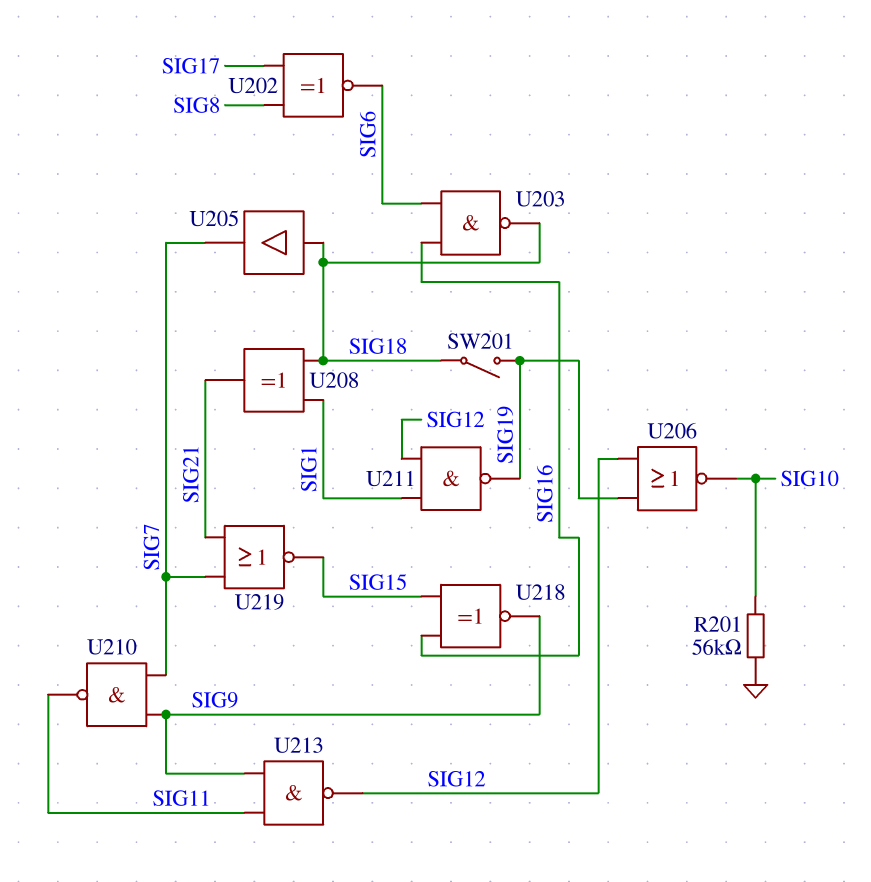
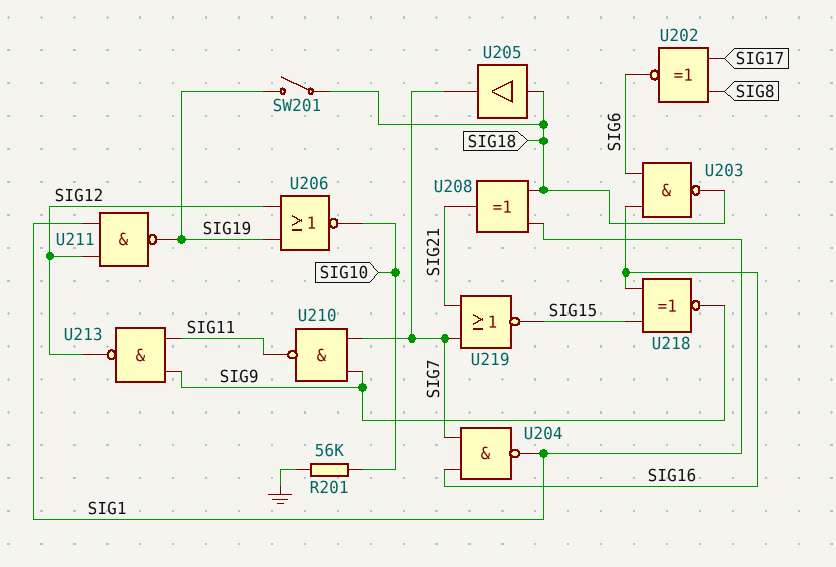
U204: none -> NAND (in SIG7, in SIG16, out SIG1)

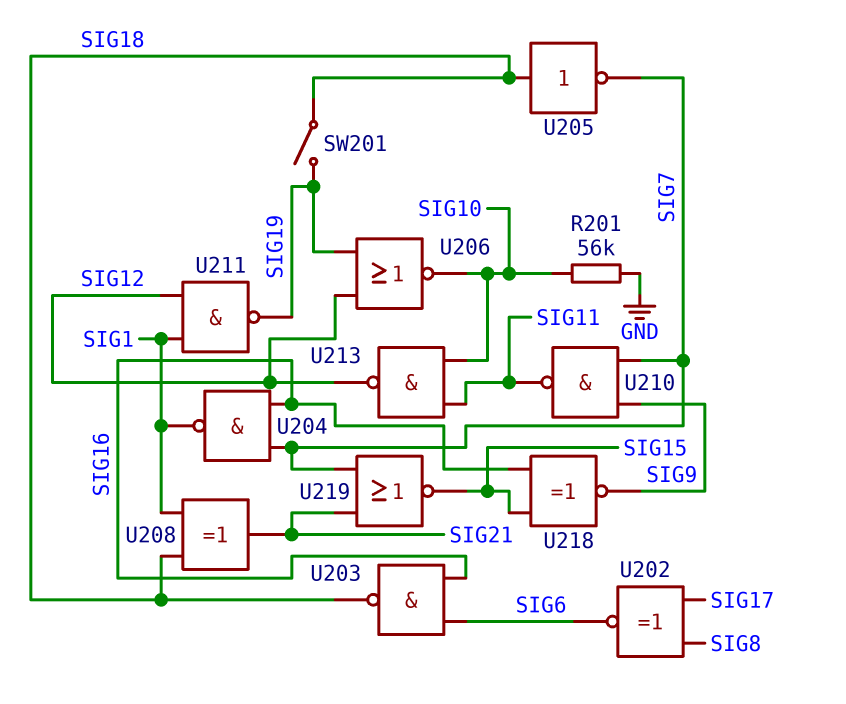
U205: buffer (in SIG18, out SIG7) -> NOT (in SIG18, out SIG7)
U213: NAND (in SIG9, in SIG11, out SIG12) -> NAND (in SIG10, in SIG11, out SIG12)

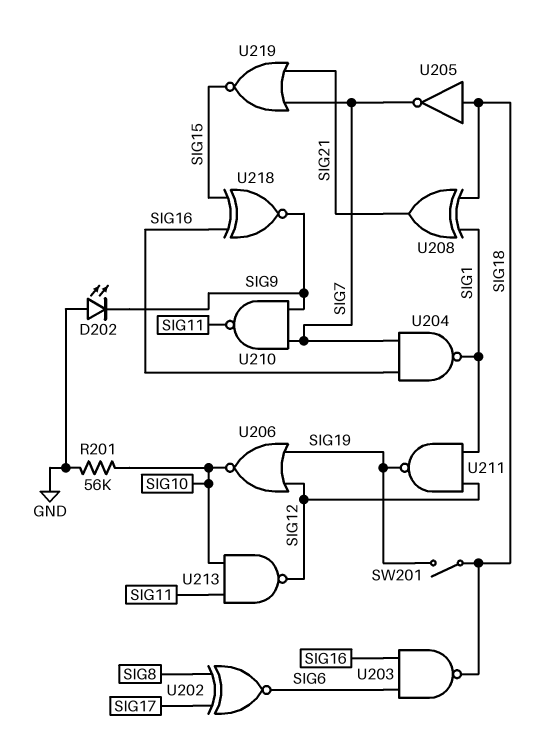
D202: none -> LED (A GND, K SIG9)

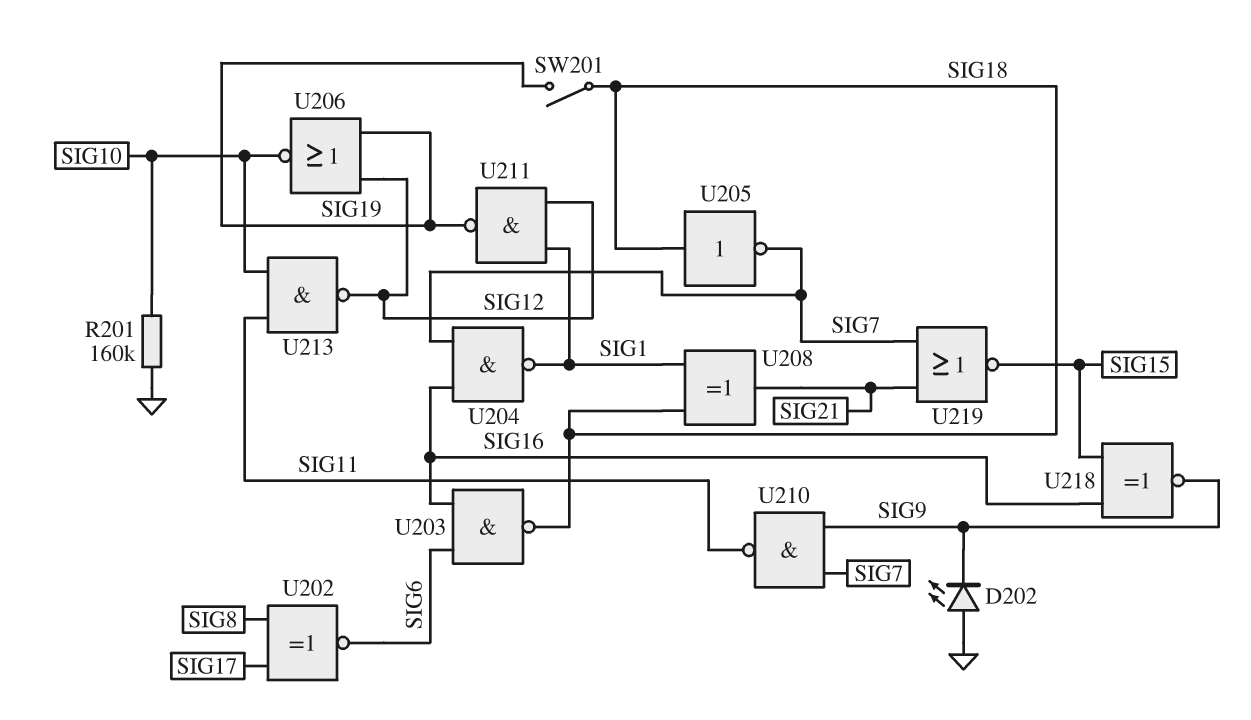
R201: 56k (GND, SIG10) -> 160k (GND, SIG10)

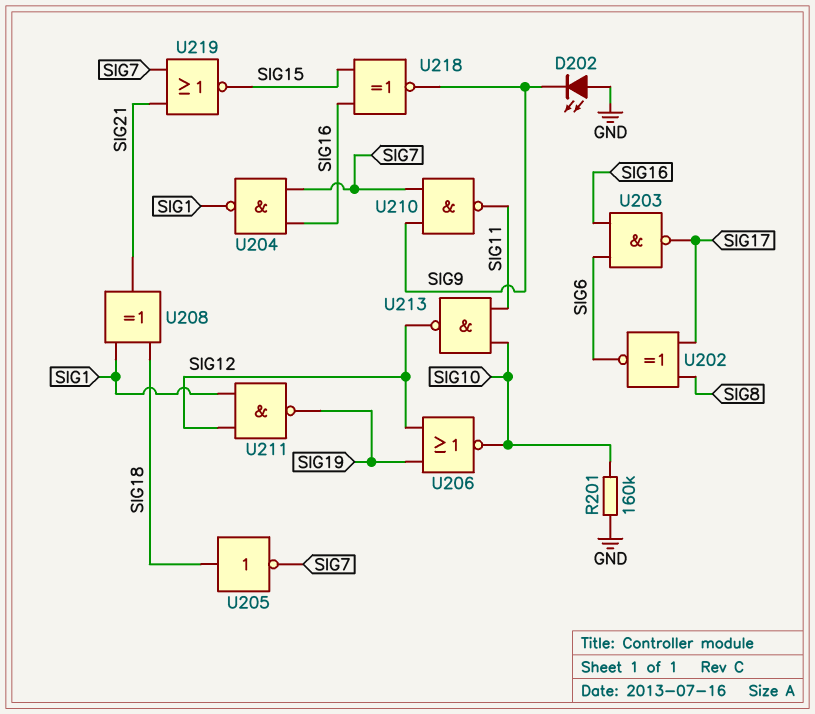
SW201: switch (SIG18, SIG19) -> none
U203: NAND (in SIG6, in SIG16, out SIG18) -> NAND (in SIG6, in SIG16, out SIG17)

